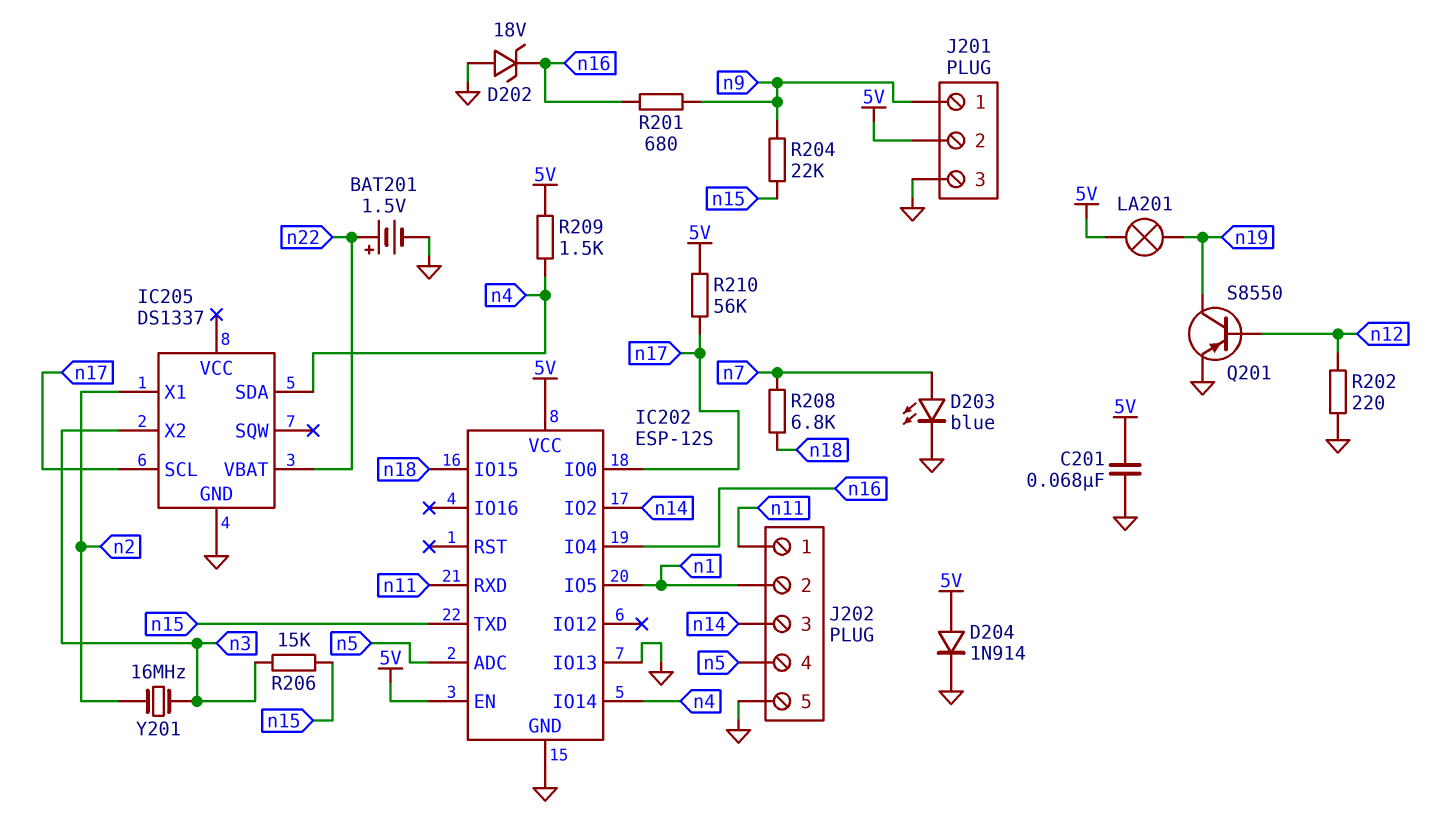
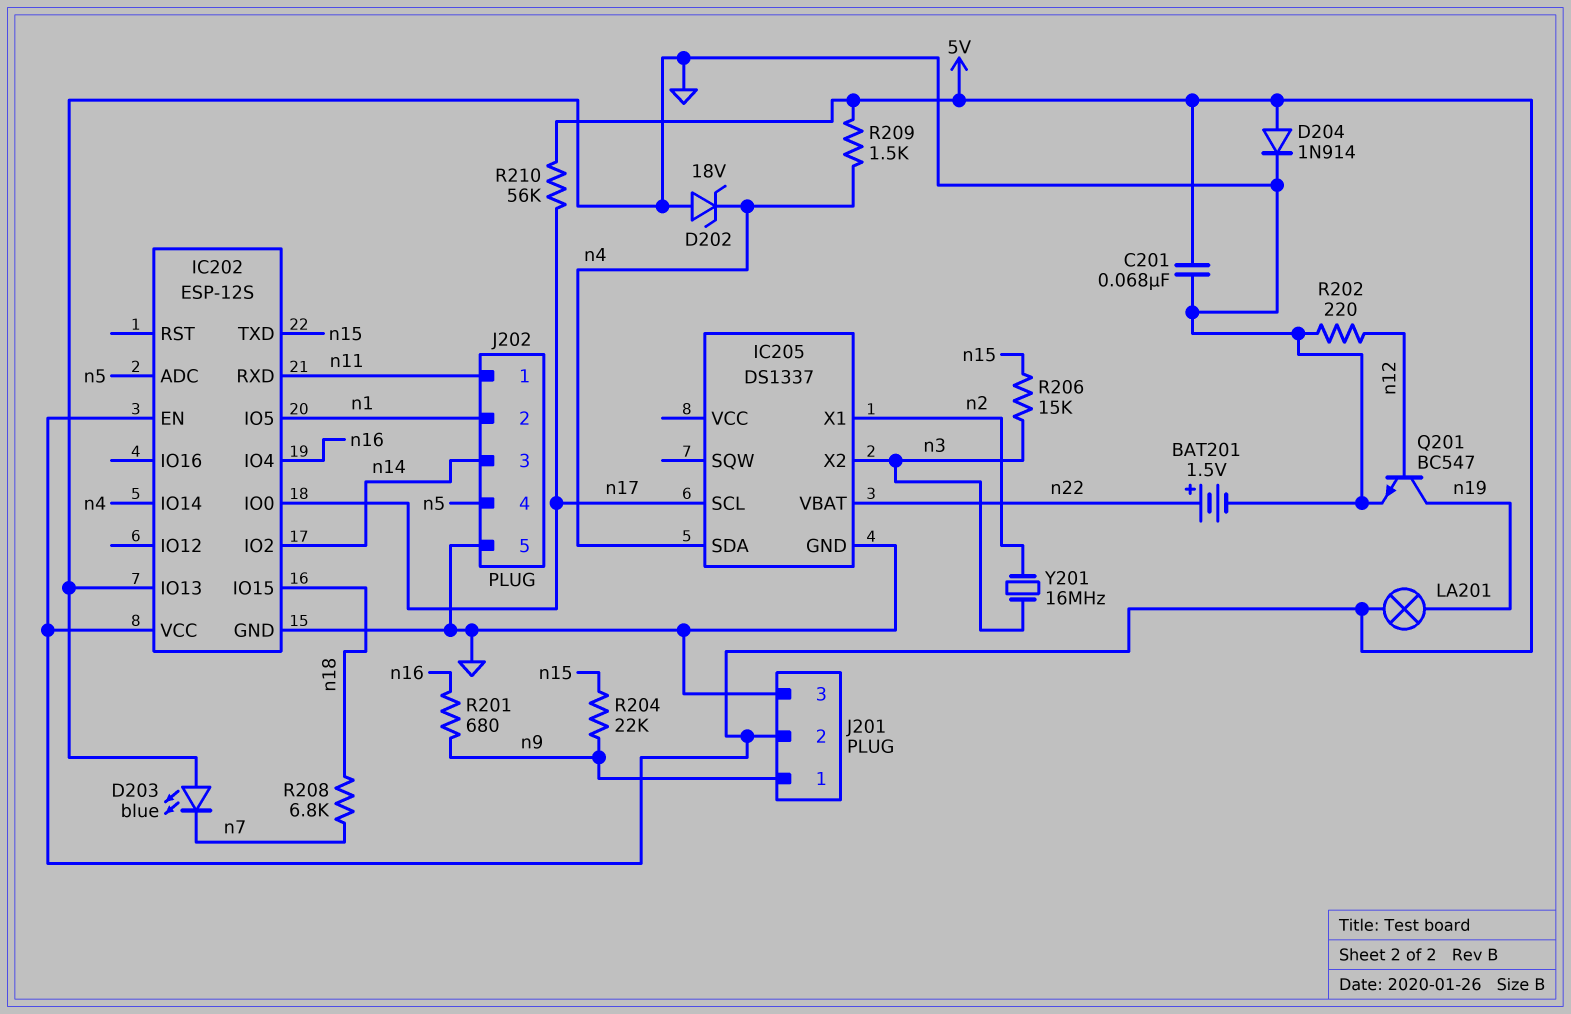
D202: zener 18V (A GND, K n16) -> zener 18V (A GND, K n4)
D203: LED blue (A n7, K GND) -> LED blue (A GND, K n7)
Q201: PNP S8550 (B n12, C n19, E GND) -> NPN BC547 (B n12, C n19, E GND)

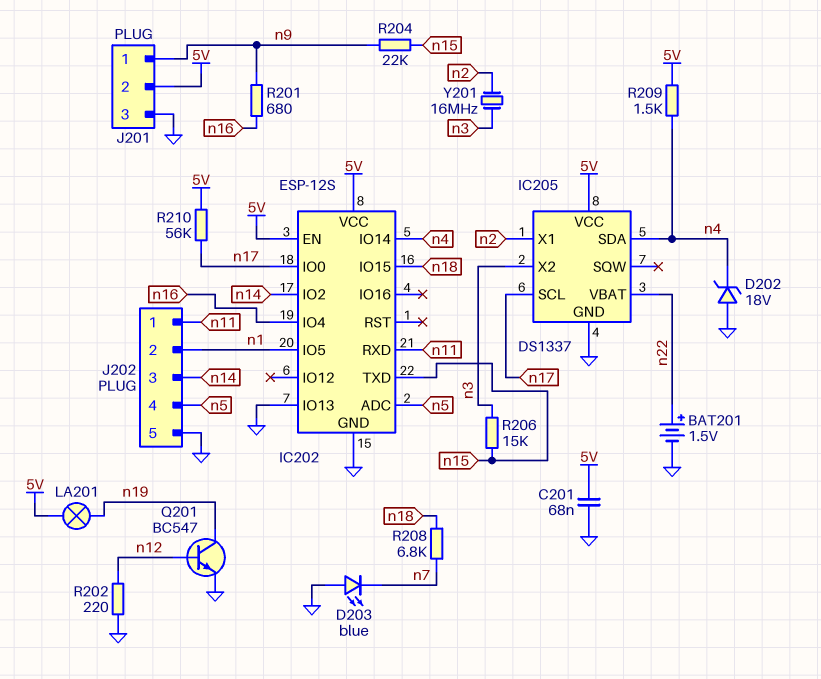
D204: diode 1N914 (A 5V, K GND) -> none
IC205 pin VCC: none -> 5V

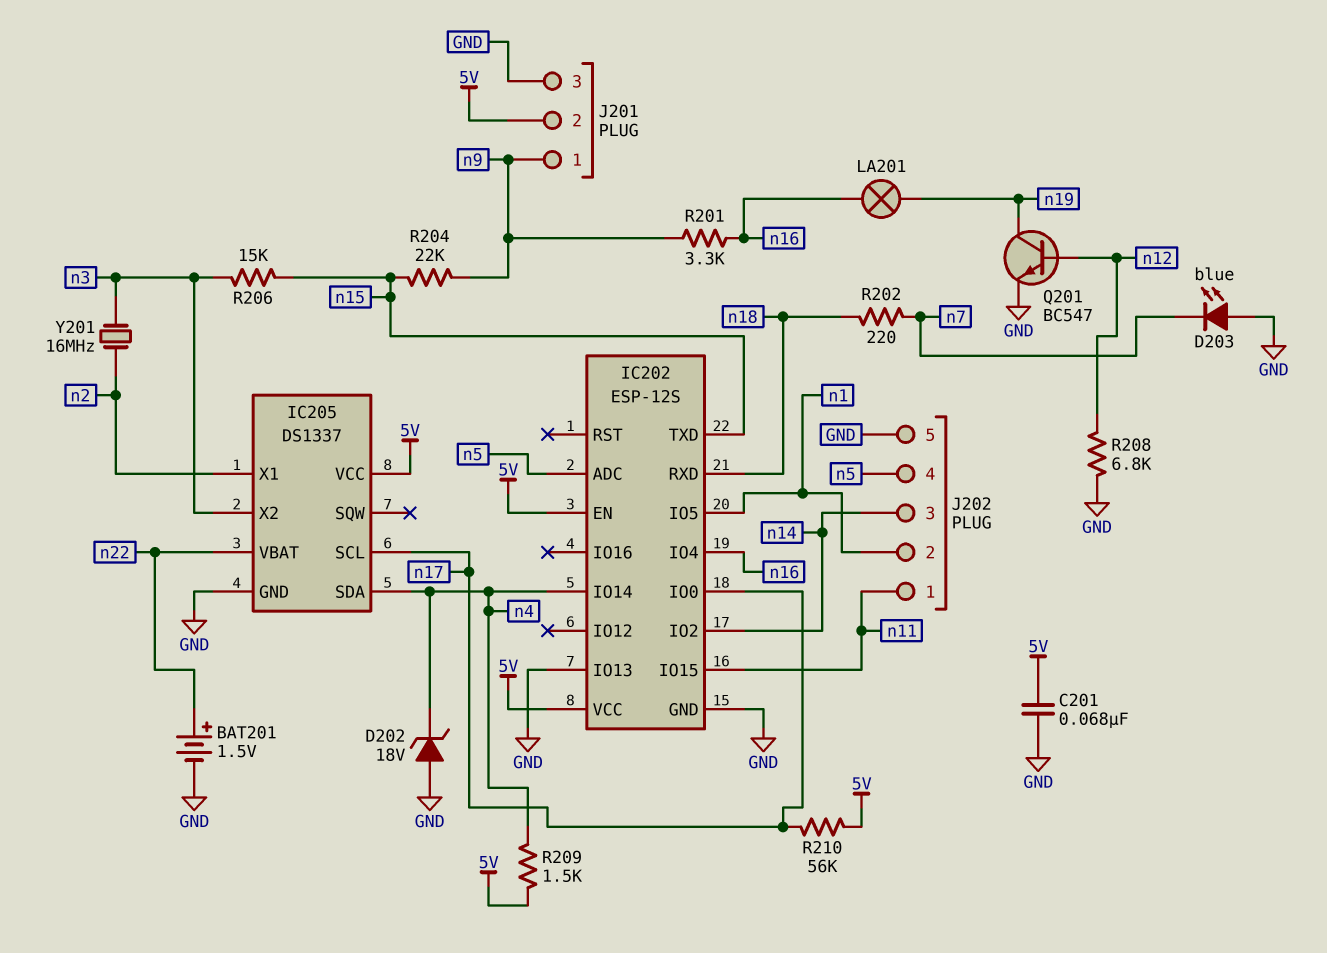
IC202 pin IO15: n18 -> n11
IC202 pin RXD: n11 -> n18
LA201: lamp (5V, n19) -> lamp (n16, n19)
R201: 680 (n9, n16) -> 3.3k (n9, n16)
R202: 220 (GND, n12) -> 220 (n7, n18)
R208: 6.8k (n7, n18) -> 6.8k (GND, n12)

